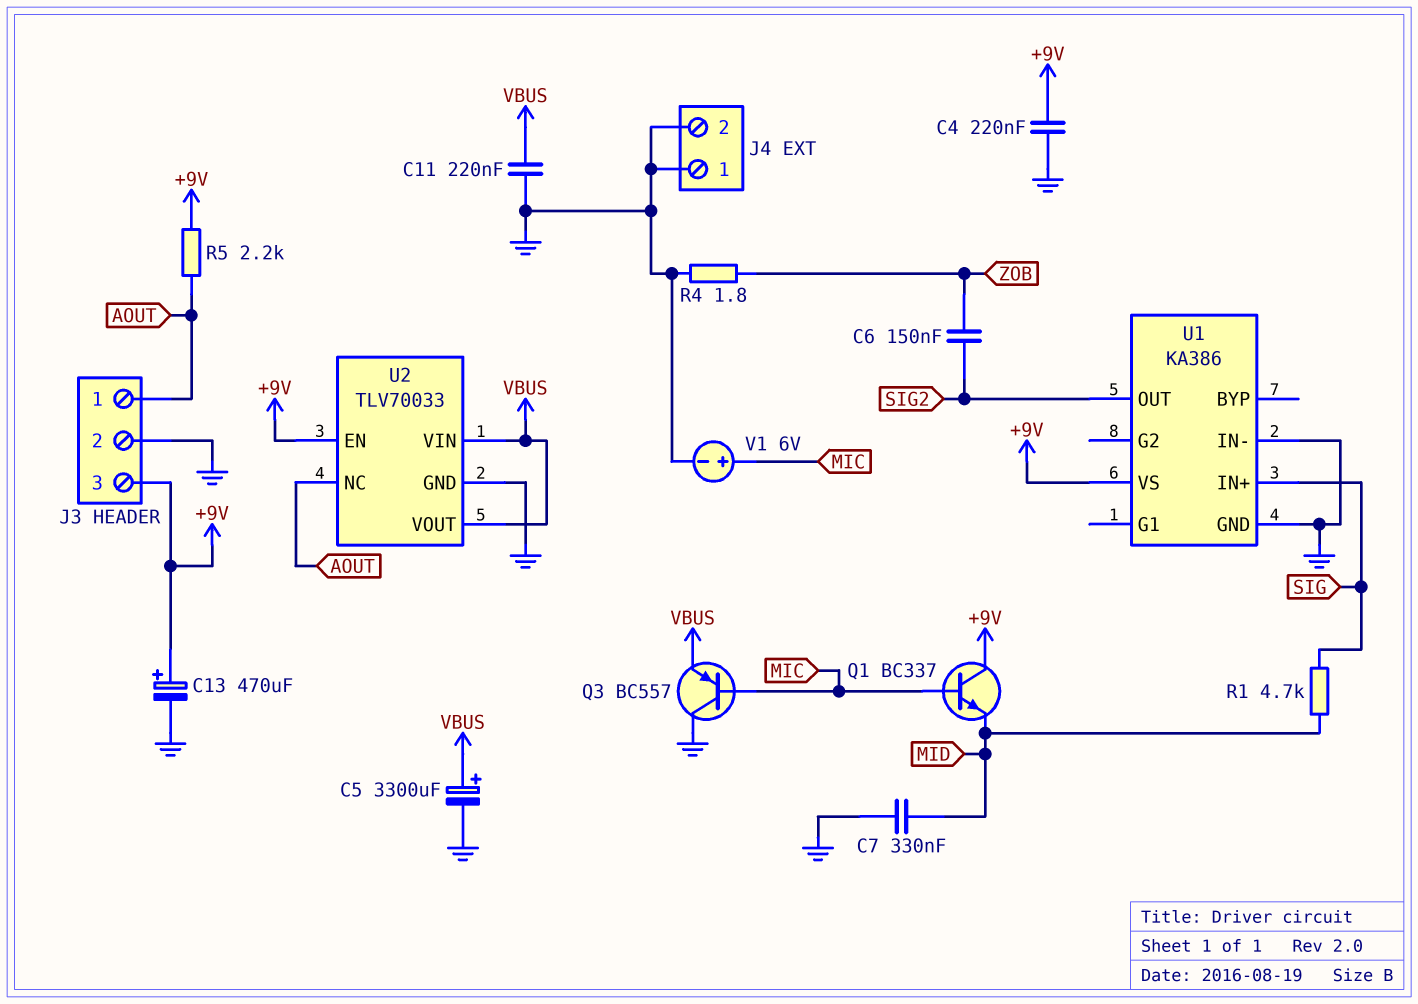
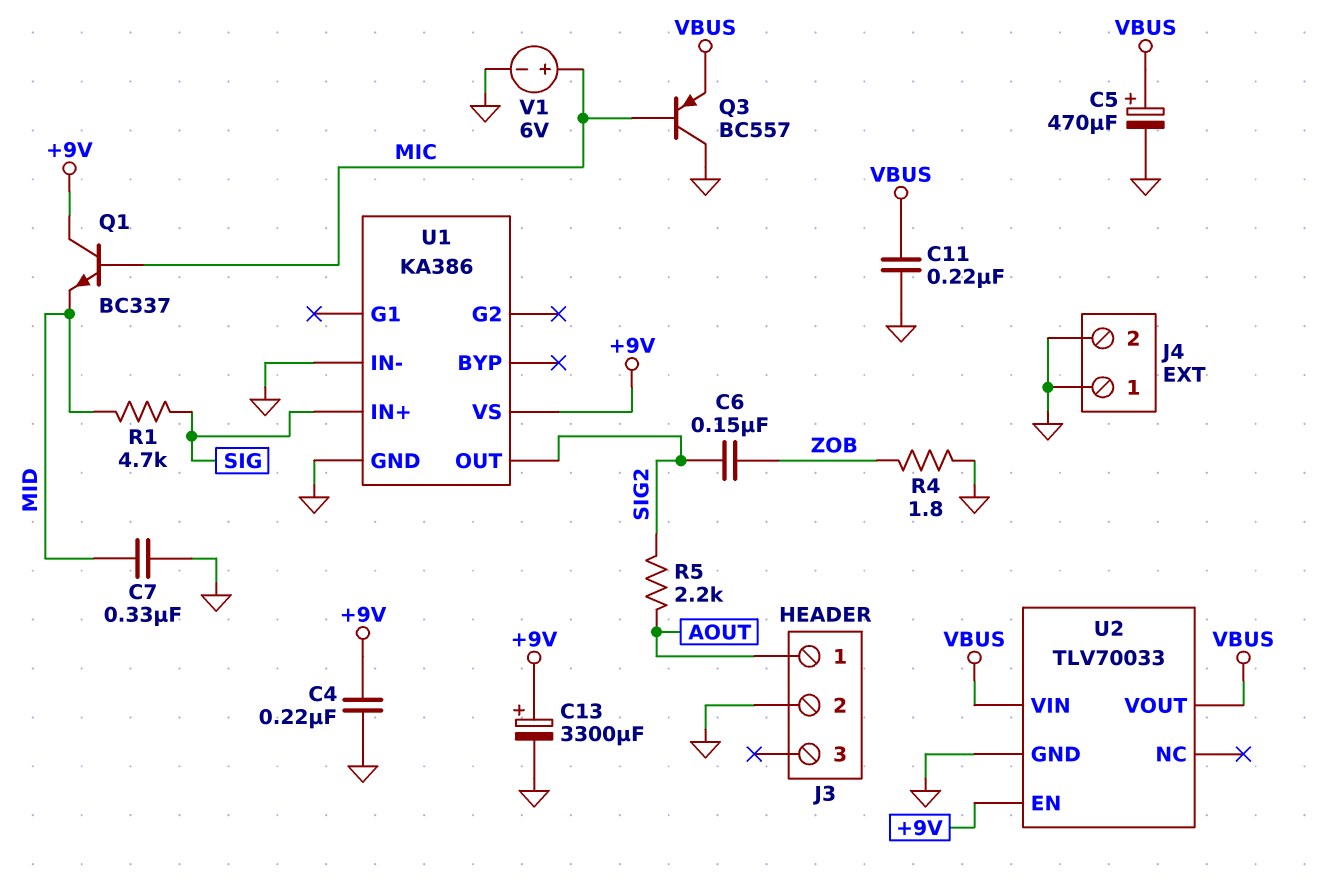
C5: 3300uF (plus VBUS, minus GND) -> 470uF (plus VBUS, minus GND)
C13: 470uF (plus +9V, minus GND) -> 3300uF (plus +9V, minus GND)
J3 pin 3: +9V -> none
R5: 2.2k (+9V, AOUT) -> 2.2k (AOUT, SIG2)
U2 pin NC: AOUT -> none

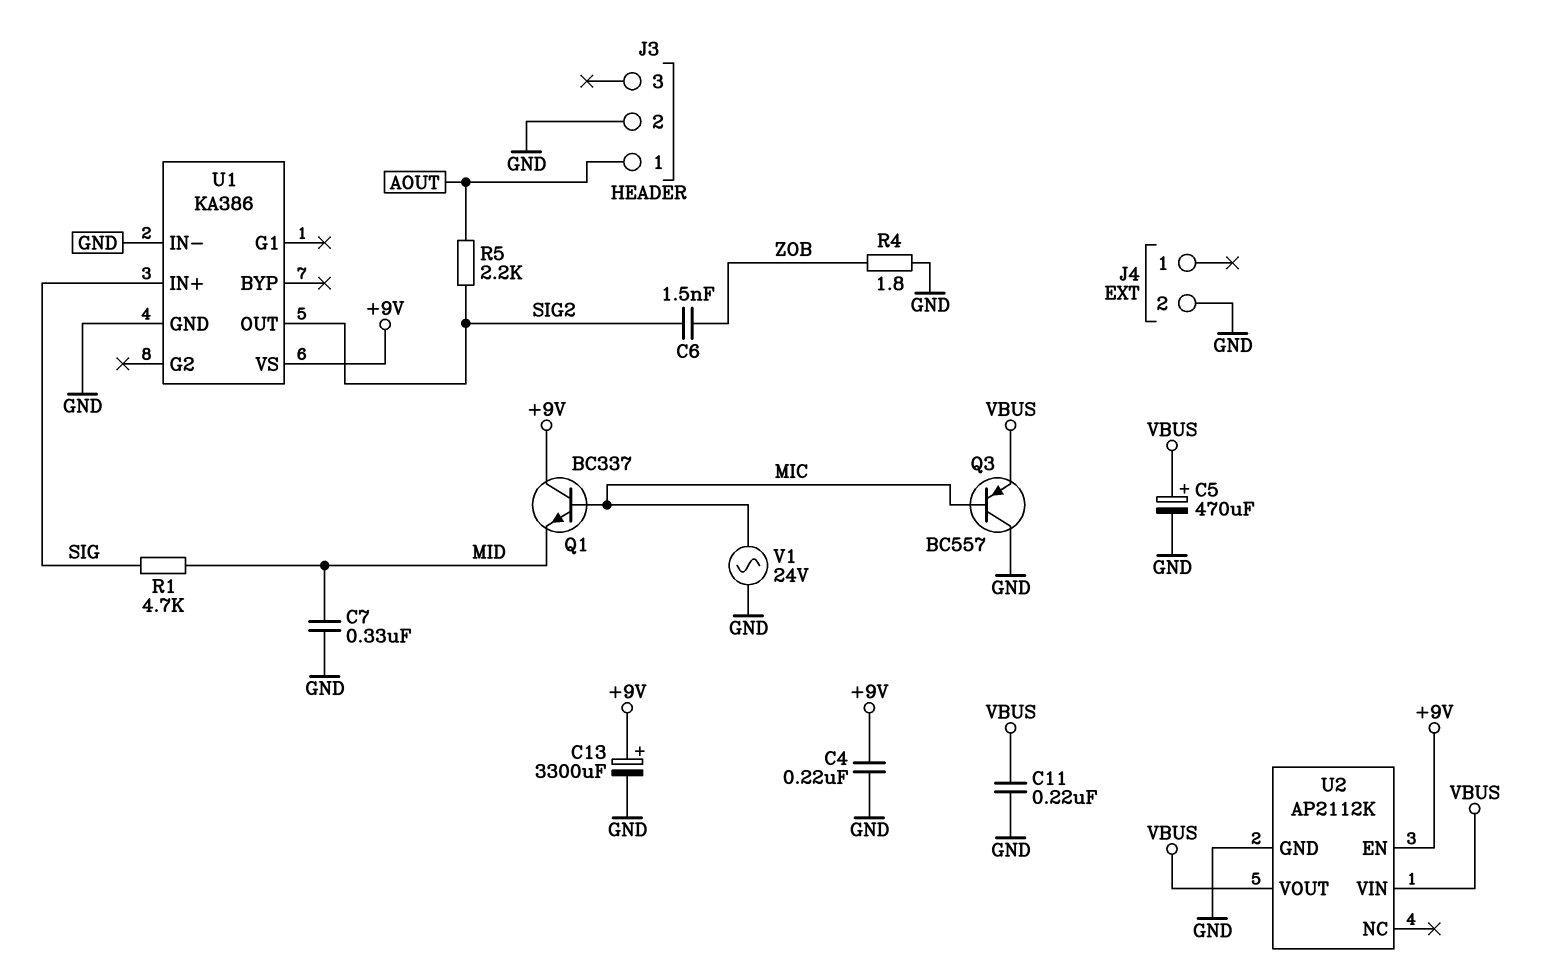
C6: 150nF (SIG2, ZOB) -> 1.5nF (SIG2, ZOB)
J4 pin 1: GND -> none
U2: TLV70033 -> AP2112K
V1: 6V (plus MIC, minus GND) -> AC 24V (GND, MIC)

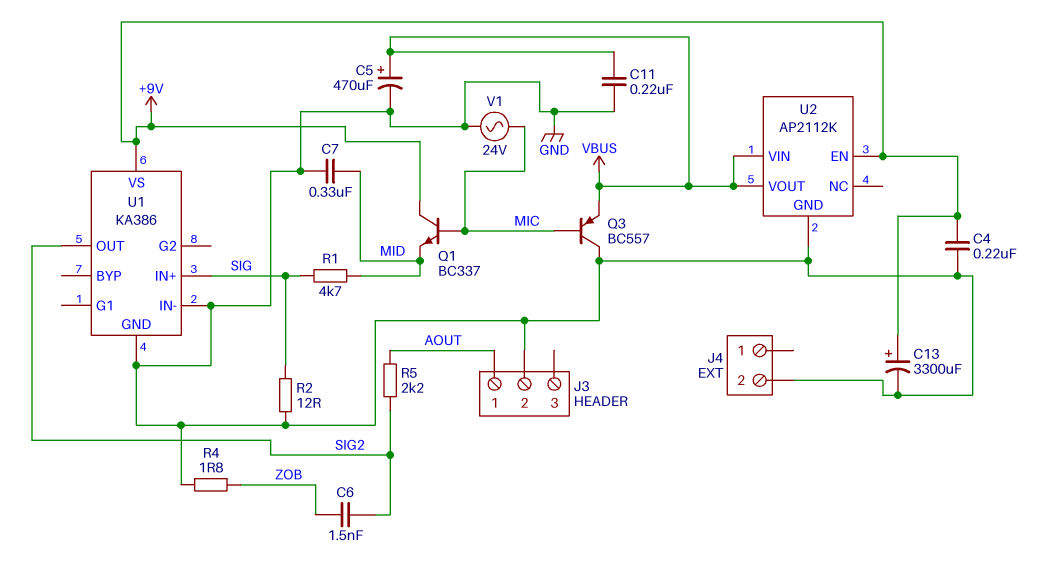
R2: none -> 12 (GND, SIG)

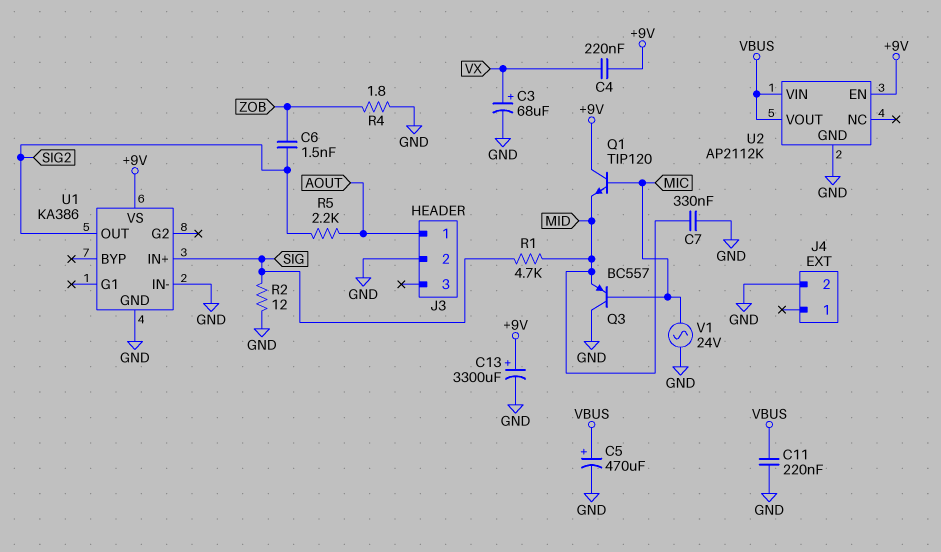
C3: none -> 68uF (plus VX, minus GND)
C4: 220nF (+9V, GND) -> 220nF (+9V, VX)
Q1: NPN BC337 (B MIC, C +9V, E MID) -> NPN TIP120 (B MIC, C +9V, E MID)
Q3: PNP BC557 (B MIC, C GND, E VBUS) -> PNP BC557 (B MIC, C GND, E MID)

